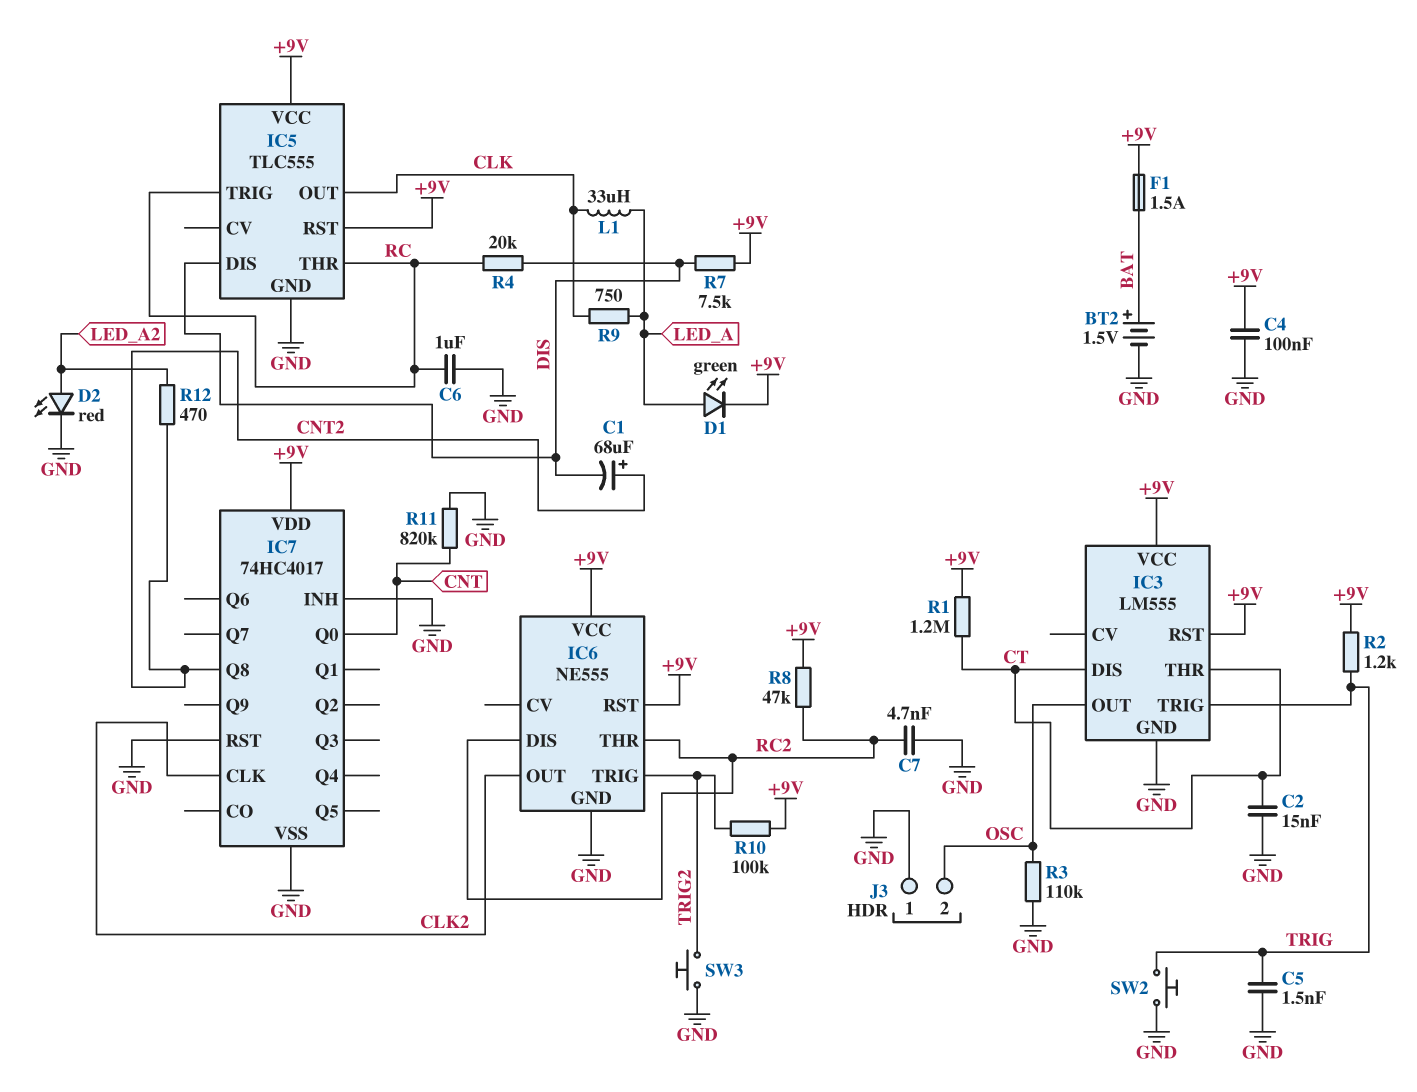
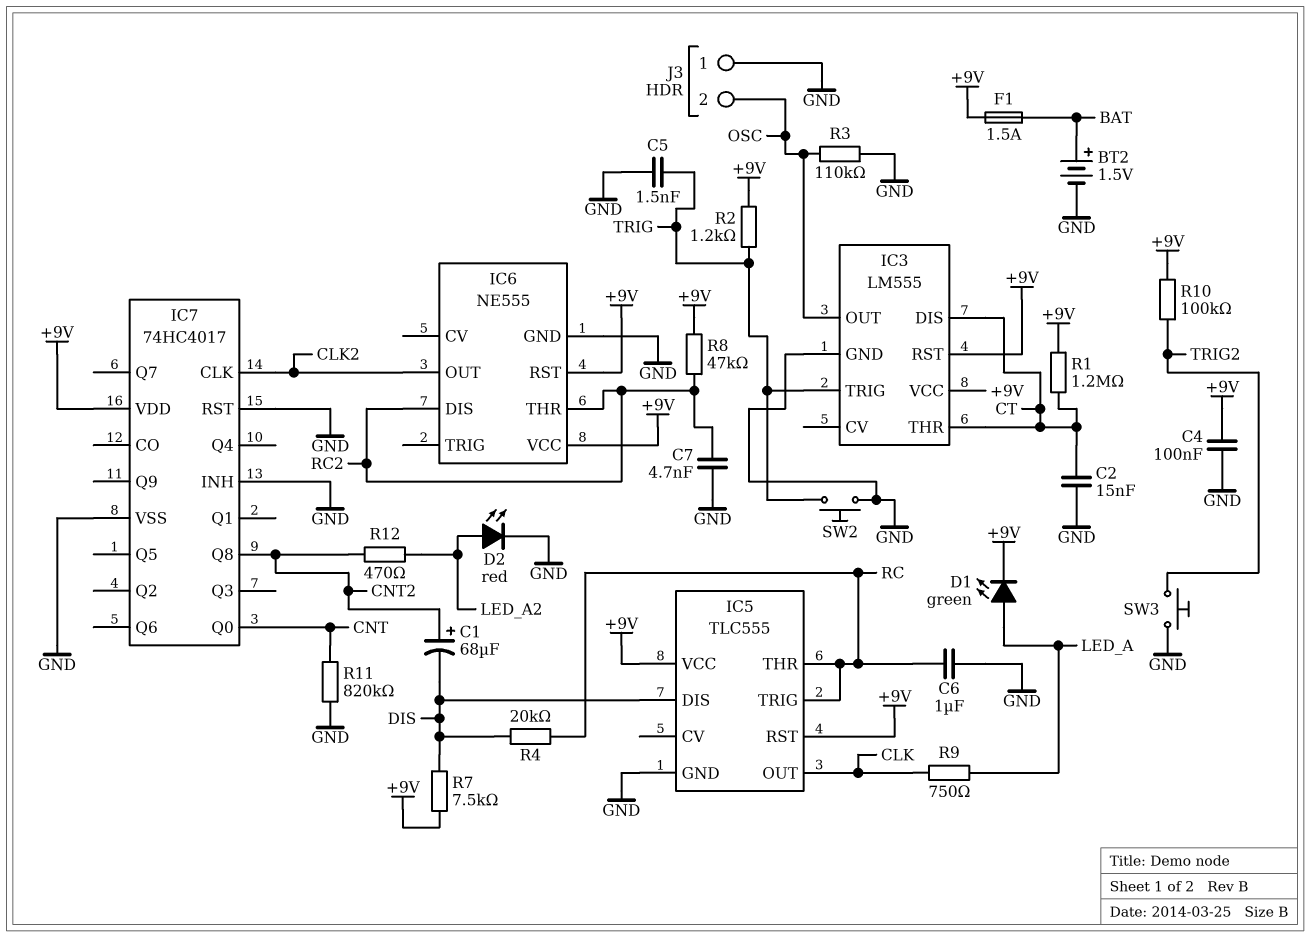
IC6 pin TRIG: TRIG2 -> none
L1: 33uH (CLK, LED_A) -> none

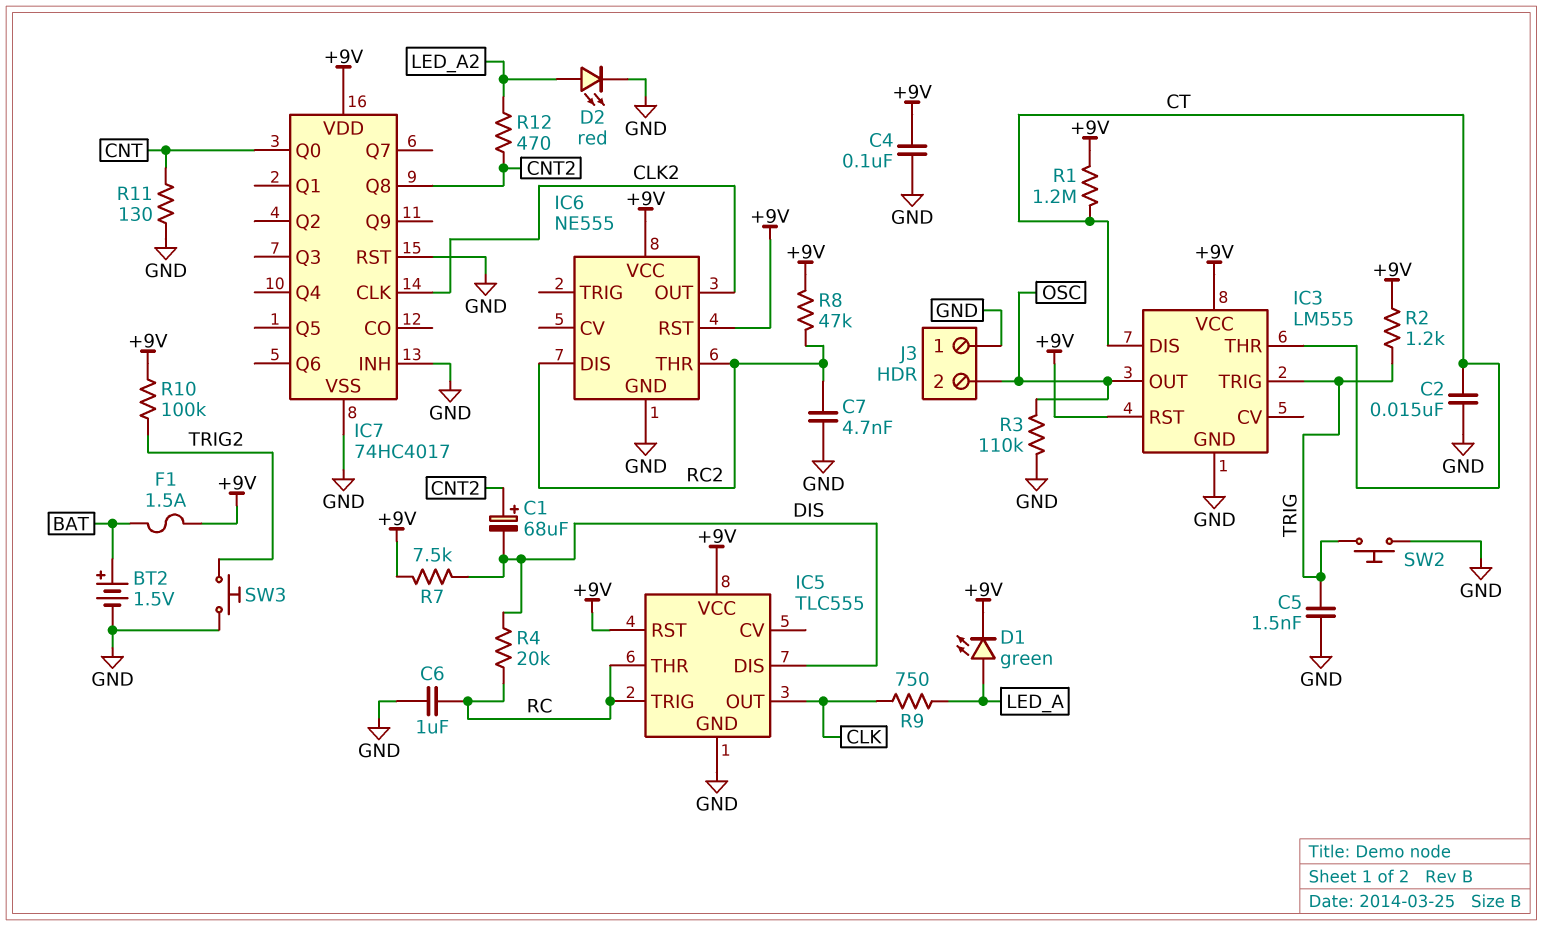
R11: 820k (CNT, GND) -> 130 (CNT, GND)

